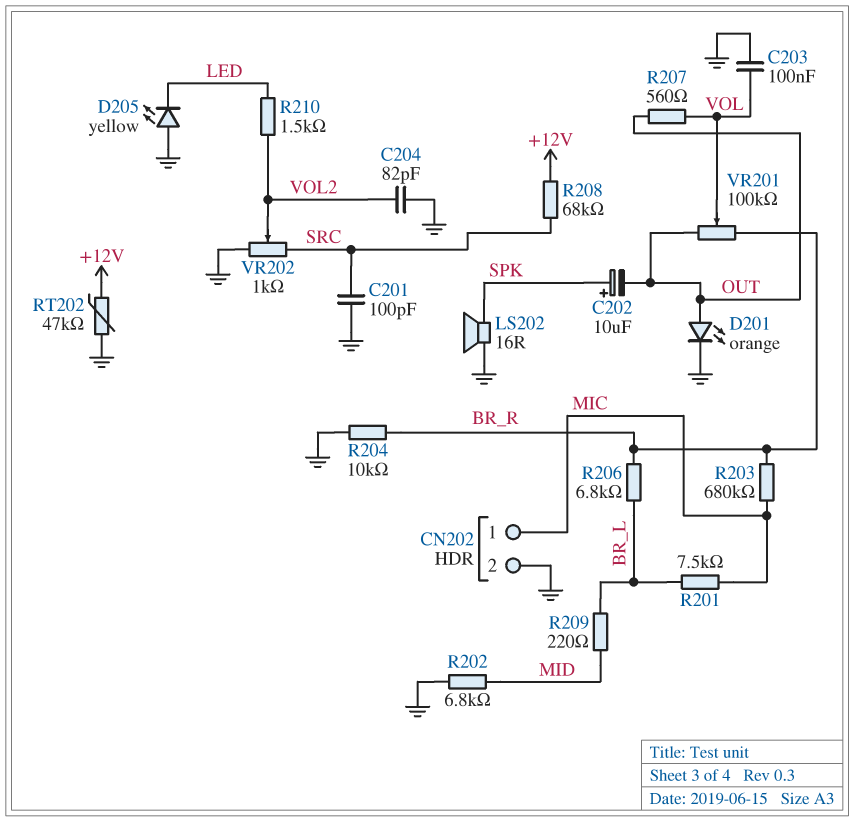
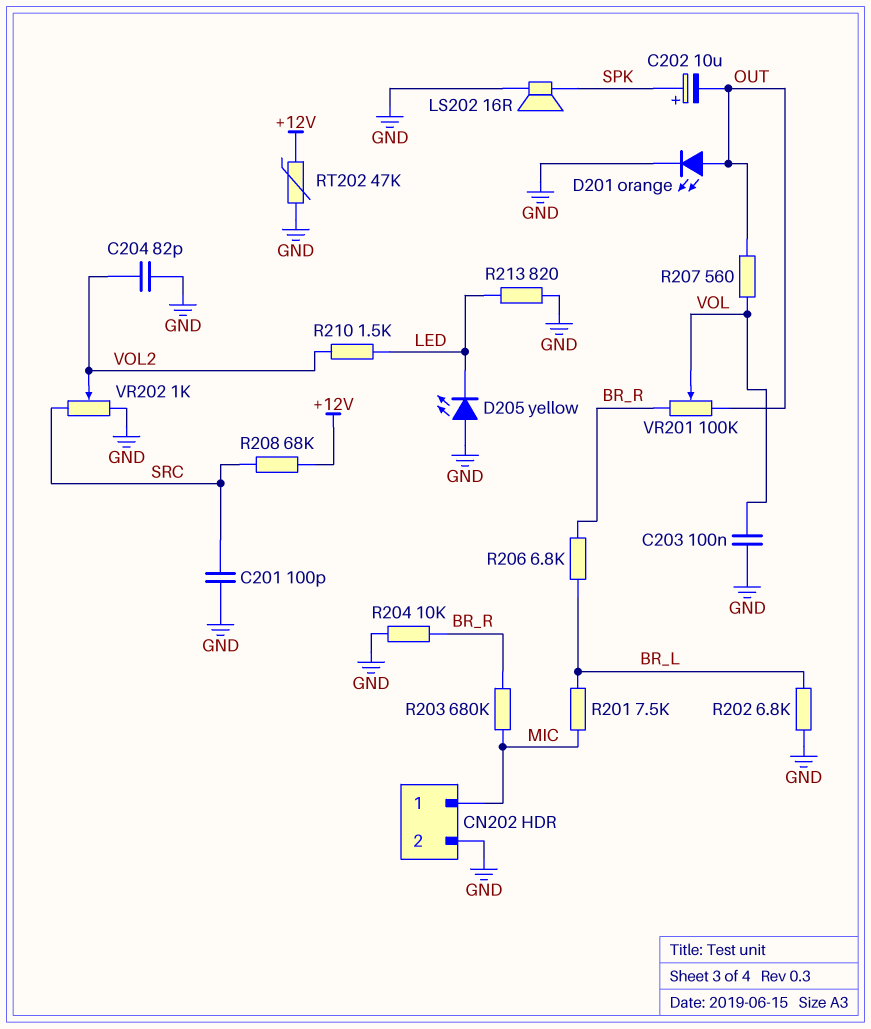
R202: 6.8k (GND, MID) -> 6.8k (BR_L, GND)
R209: 220 (BR_L, MID) -> none
R213: none -> 820 (GND, LED)

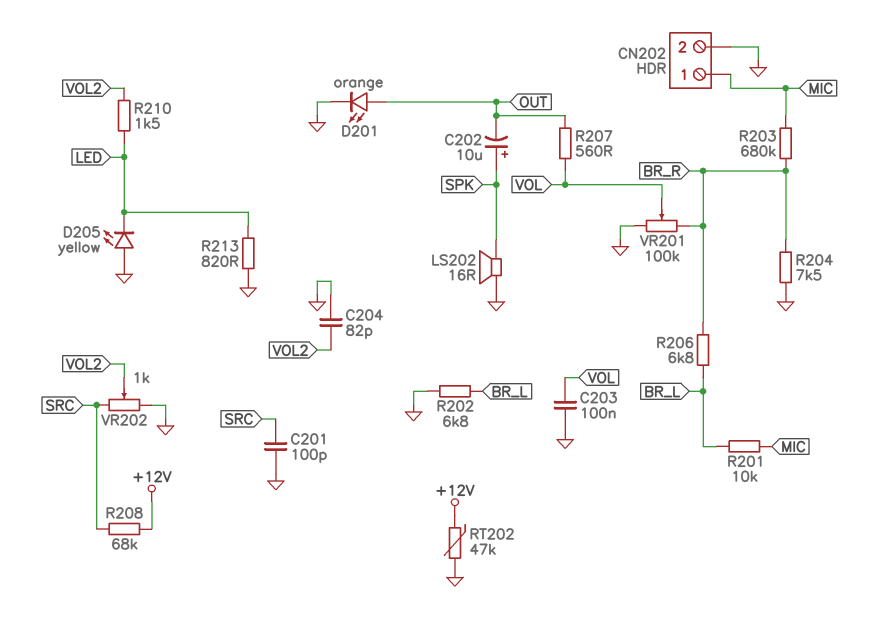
R201: 7.5k (BR_L, MIC) -> 10k (BR_L, MIC)
R204: 10k (BR_R, GND) -> 7.5k (BR_R, GND)
VR201: 100k (BR_R, OUT, wiper VOL) -> 100k (BR_R, GND, wiper VOL)

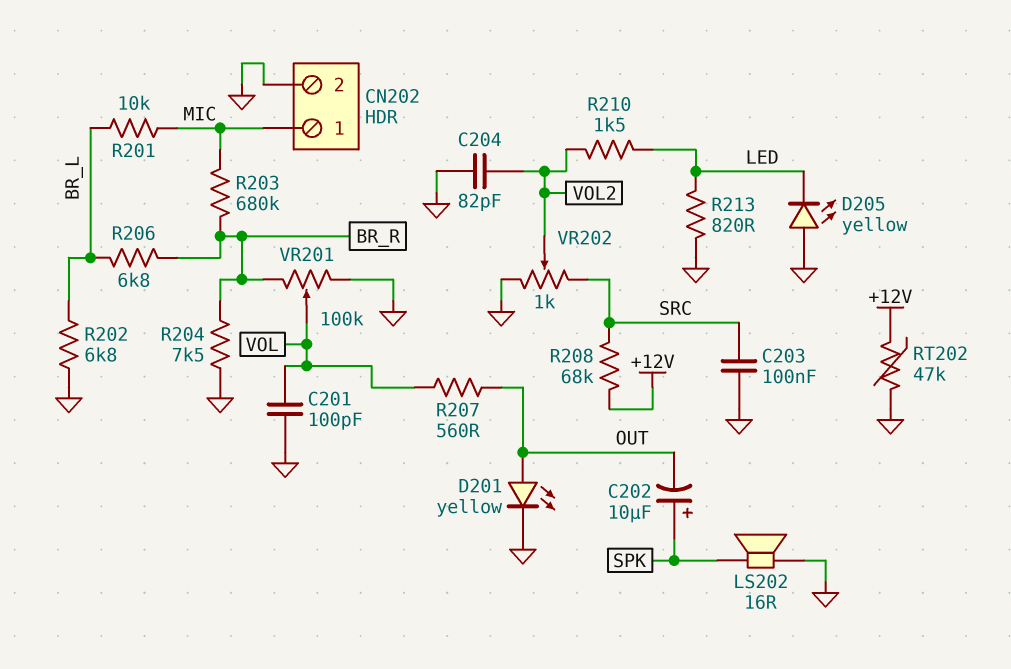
C201: 100pF (GND, SRC) -> 100pF (GND, VOL)
C203: 100nF (GND, VOL) -> 100nF (GND, SRC)
D201: LED orange (A OUT, K GND) -> LED yellow (A OUT, K GND)

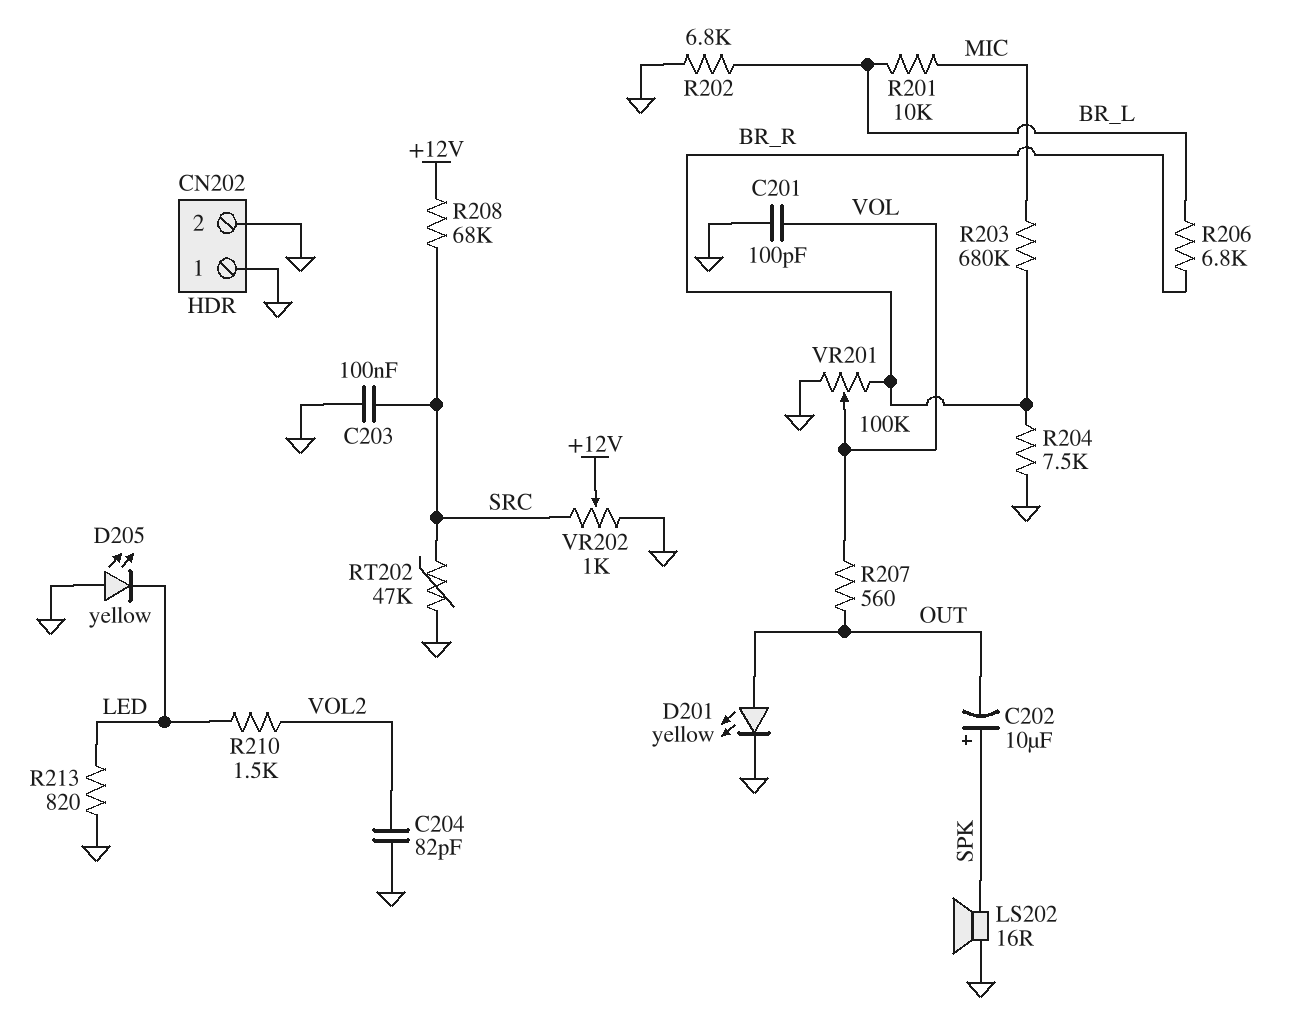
CN202 pin 1: MIC -> GND
RT202: 47k (+12V, GND) -> 47k (GND, SRC)
VR202: 1k (GND, SRC, wiper VOL2) -> 1k (GND, SRC, wiper +12V)

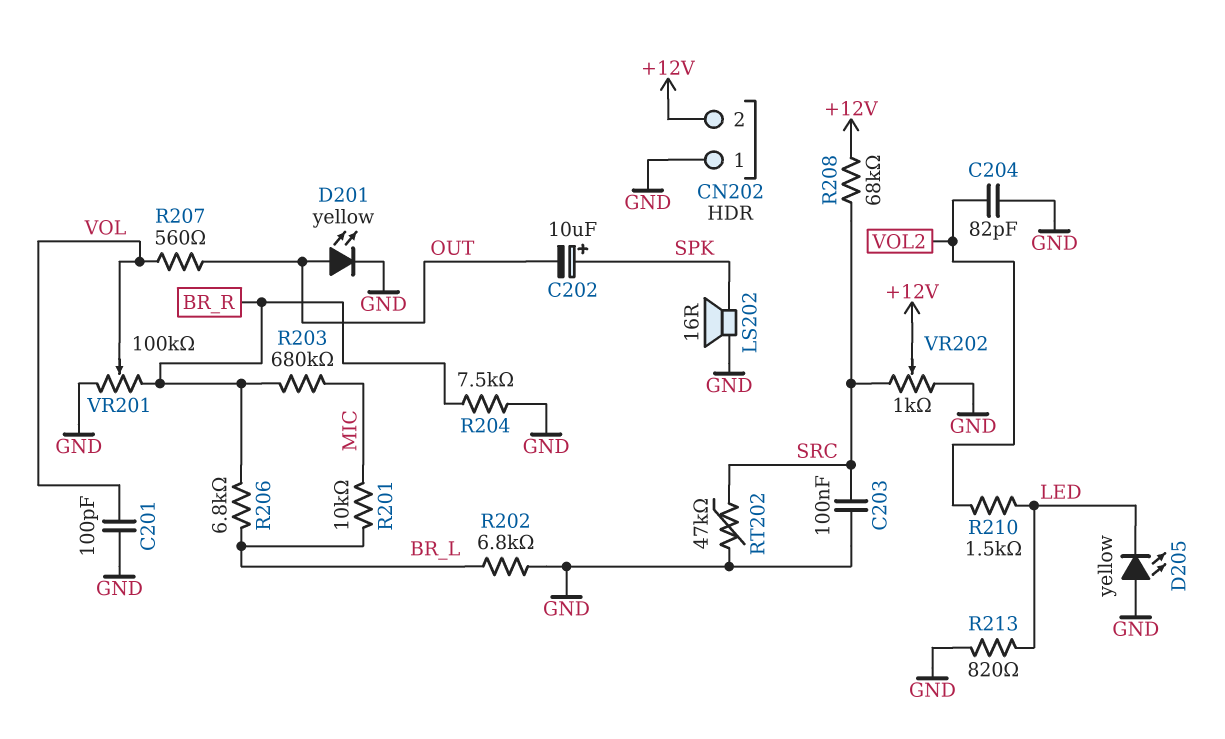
CN202 pin 2: GND -> +12V

